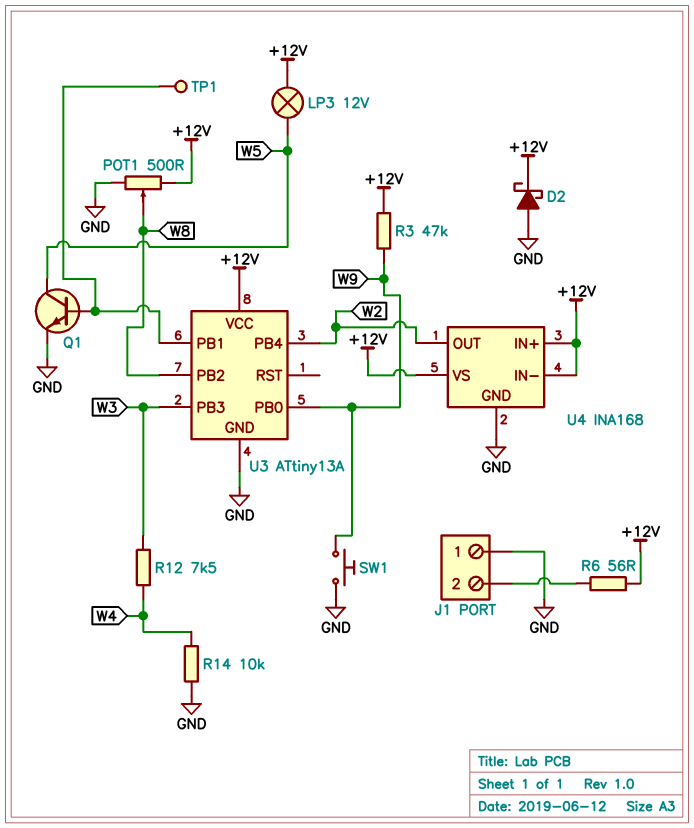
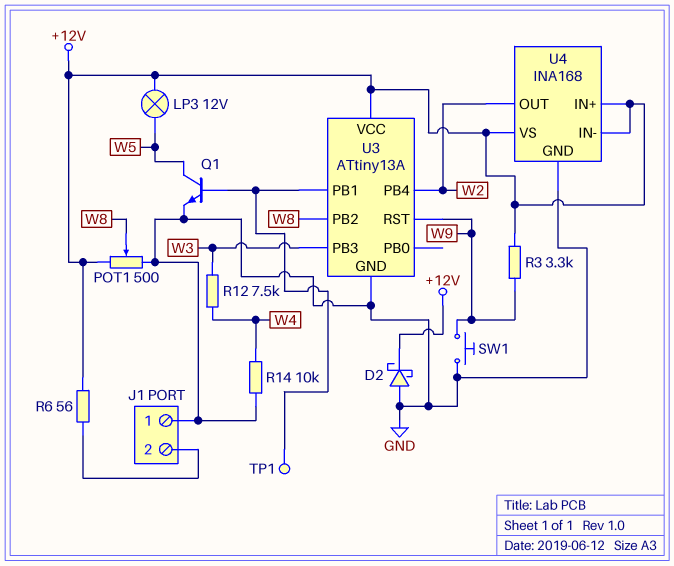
R3: 47k (+12V, W9) -> 3.3k (+12V, W9)
U3 pin PB0: W9 -> none
U3 pin RST: none -> W9

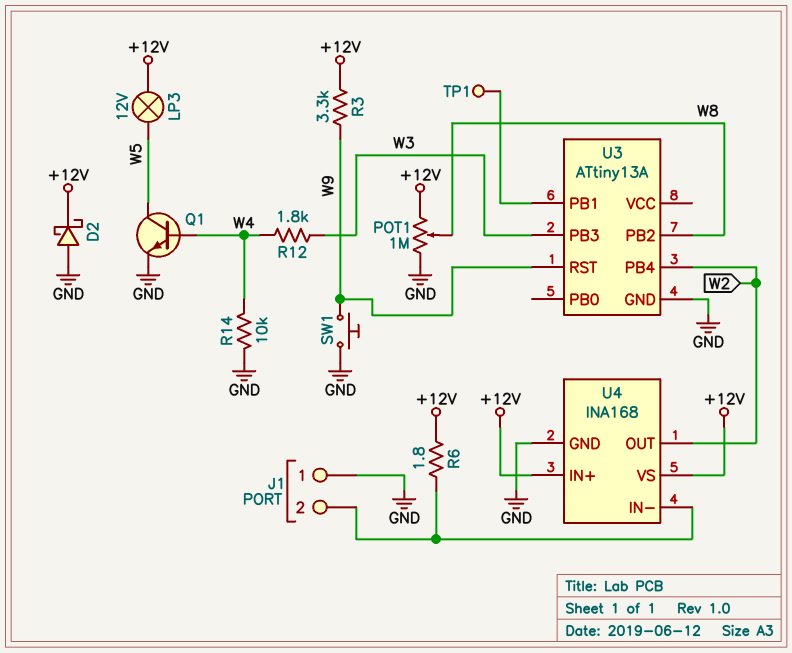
POT1: 500 (+12V, GND, wiper W8) -> 1M (+12V, GND, wiper W8)
Q1: NPN (B U3/PB1, C W5, E GND) -> NPN (B W4, C W5, E GND)
R6: 56 (+12V, J1/2) -> 1.8 (+12V, J1/2)
R12: 7.5k (W3, W4) -> 1.8k (W3, W4)
U3 pin VCC: +12V -> none
U4 pin IN-: +12V -> J1/2

